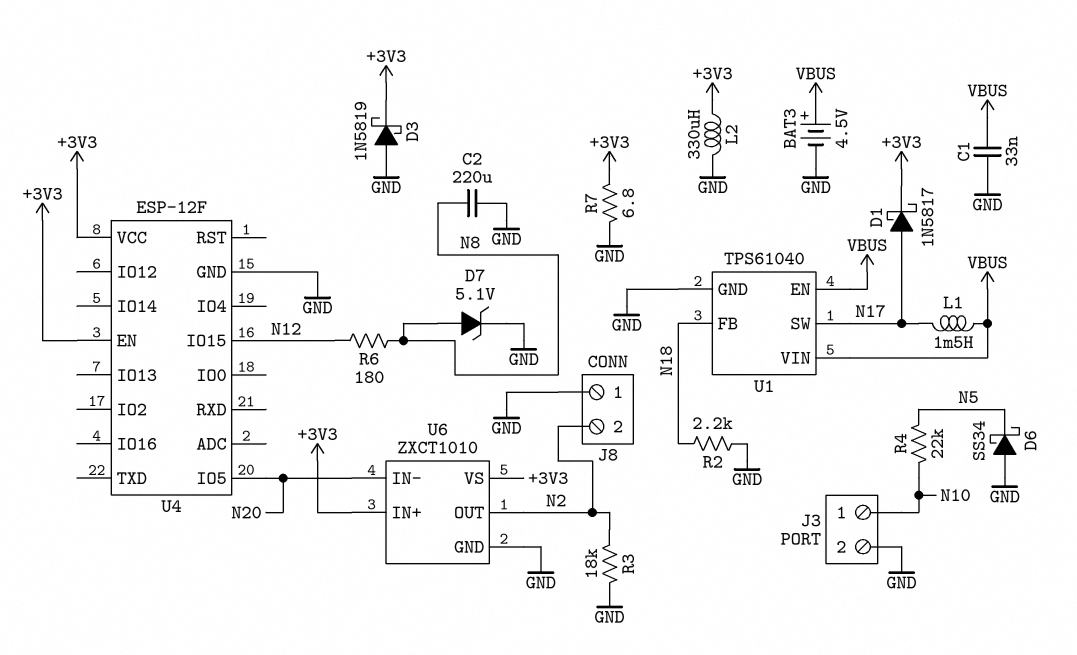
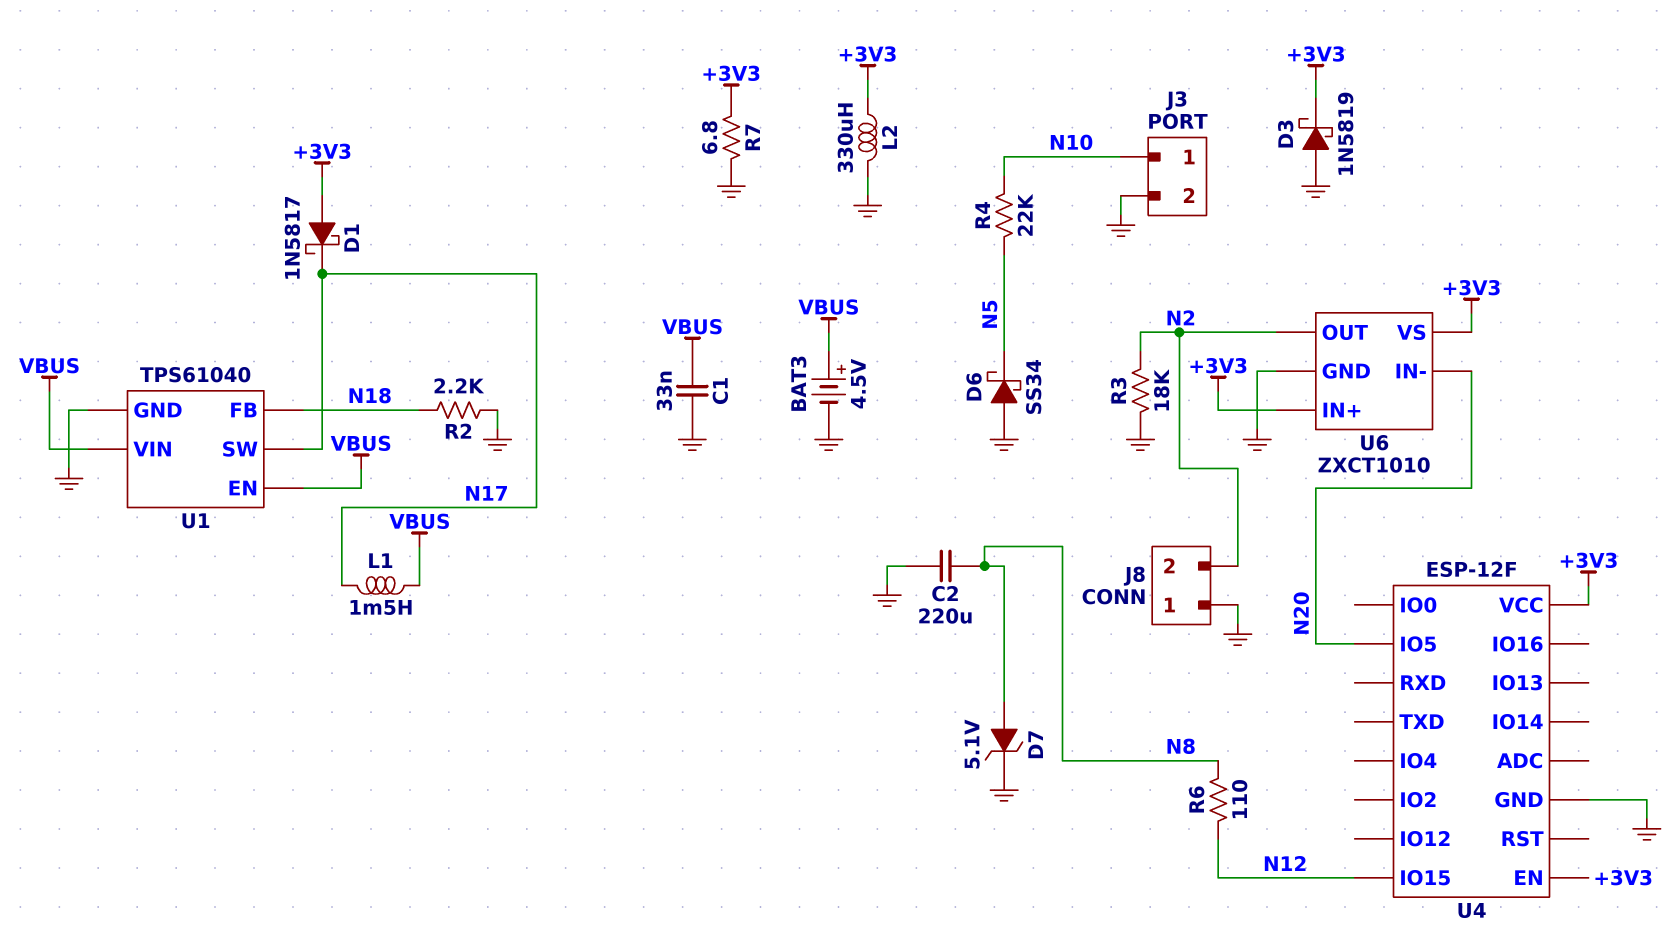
D1: schottky 1N5817 (A N17, K +3V3) -> schottky 1N5817 (A +3V3, K N17)
R6: 180 (N8, N12) -> 110 (N8, N12)

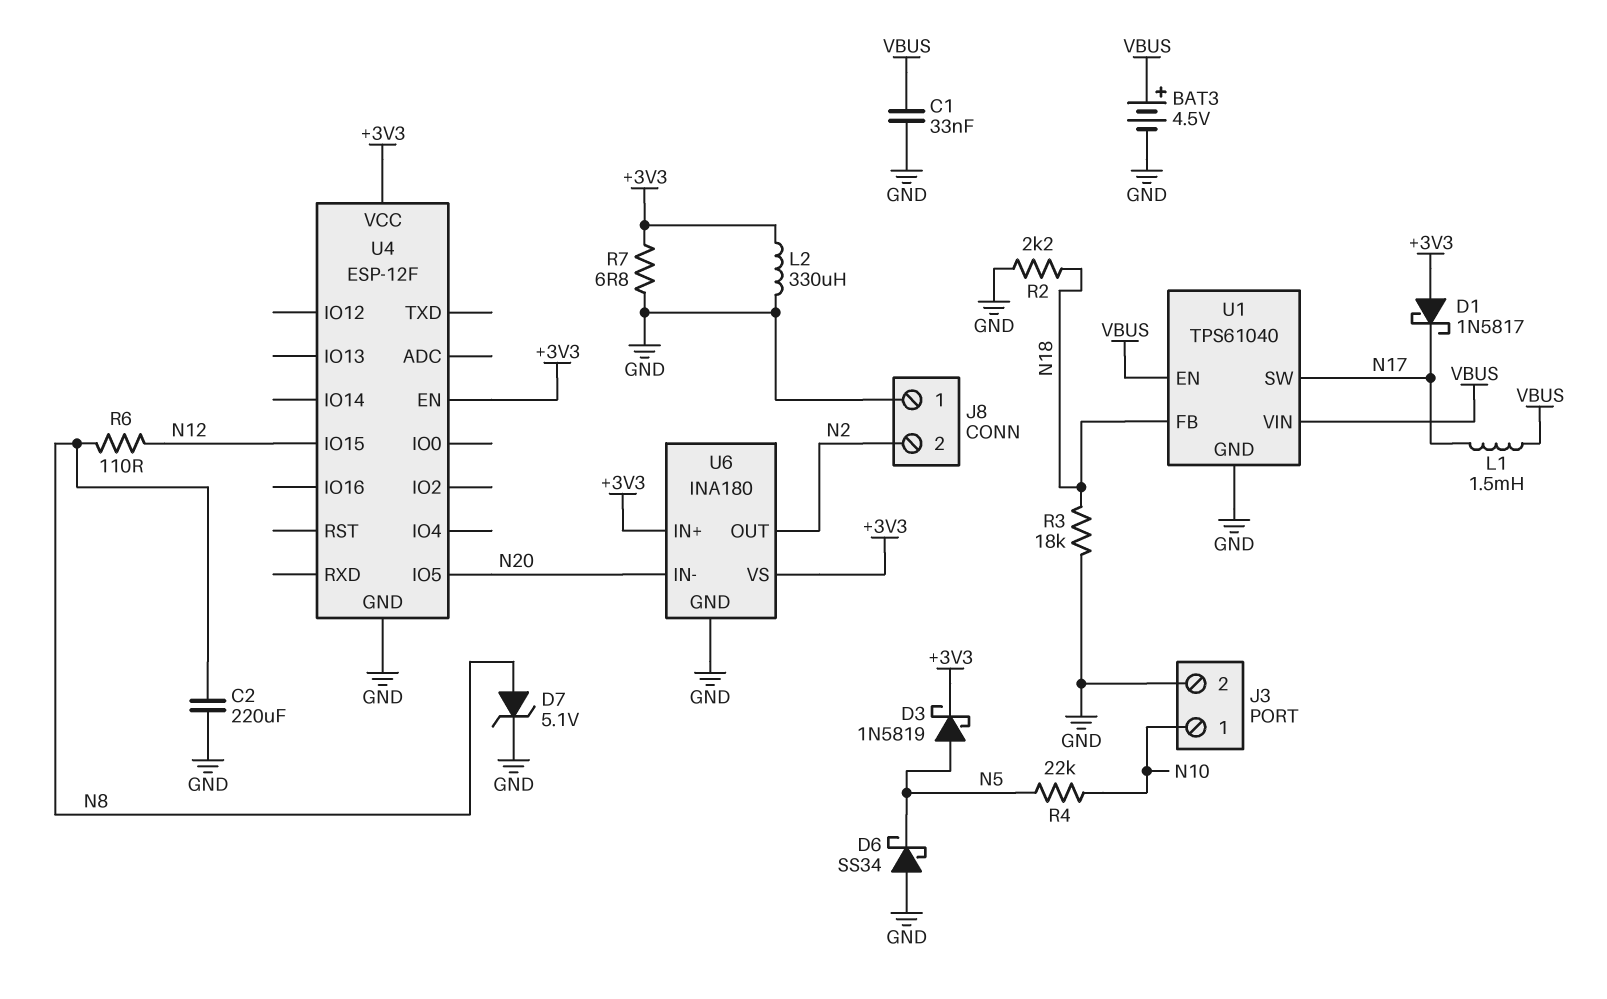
D3: schottky 1N5819 (A GND, K +3V3) -> schottky 1N5819 (A N5, K +3V3)
R3: 18k (GND, N2) -> 18k (GND, N18)
U6: ZXCT1010 -> INA180

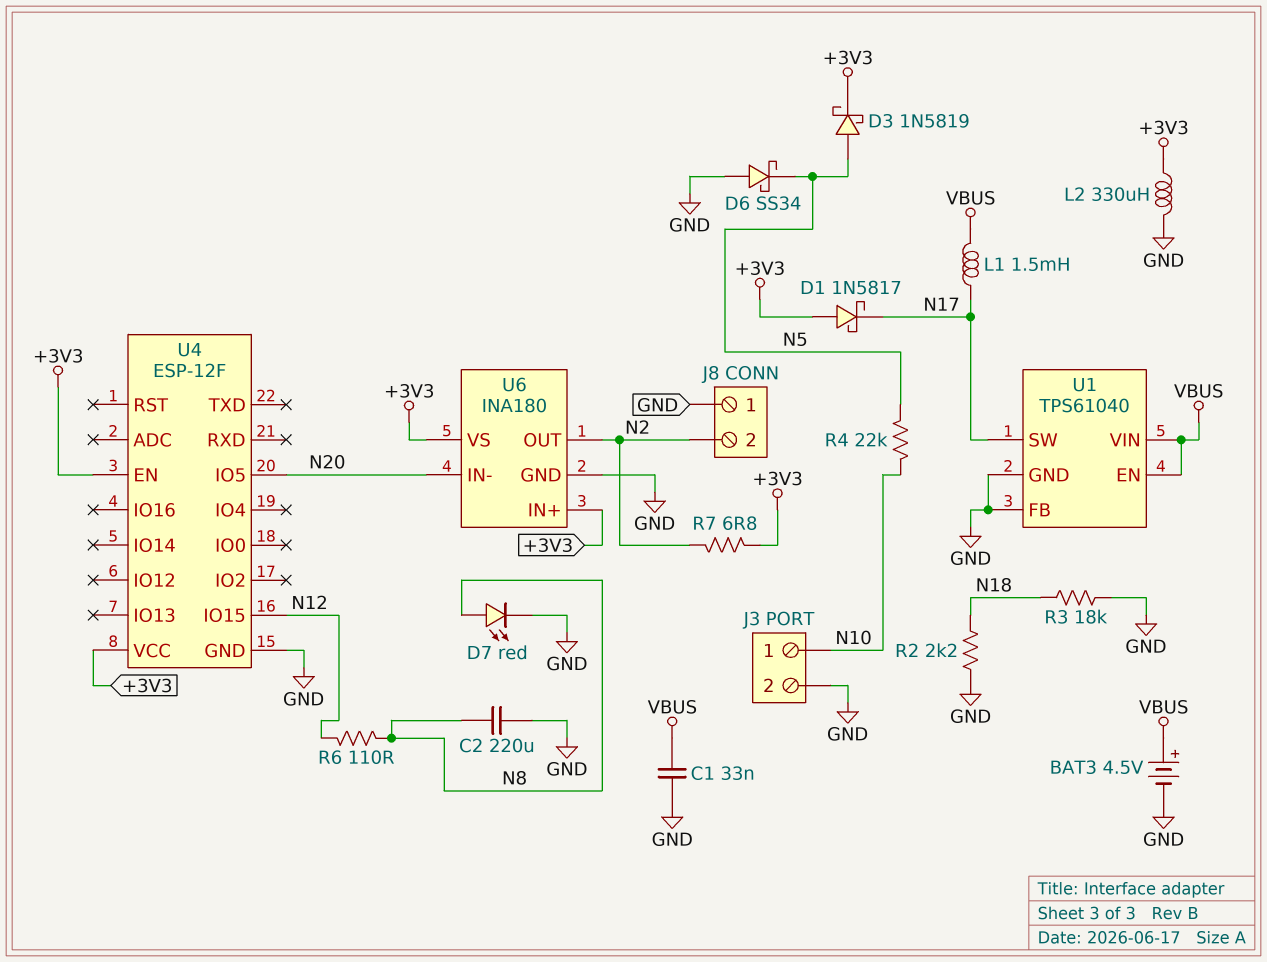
D7: zener 5.1V (A N8, K GND) -> LED red (A N8, K GND)
R7: 6.8 (+3V3, GND) -> 6.8 (+3V3, N2)
U1 pin FB: N18 -> GND

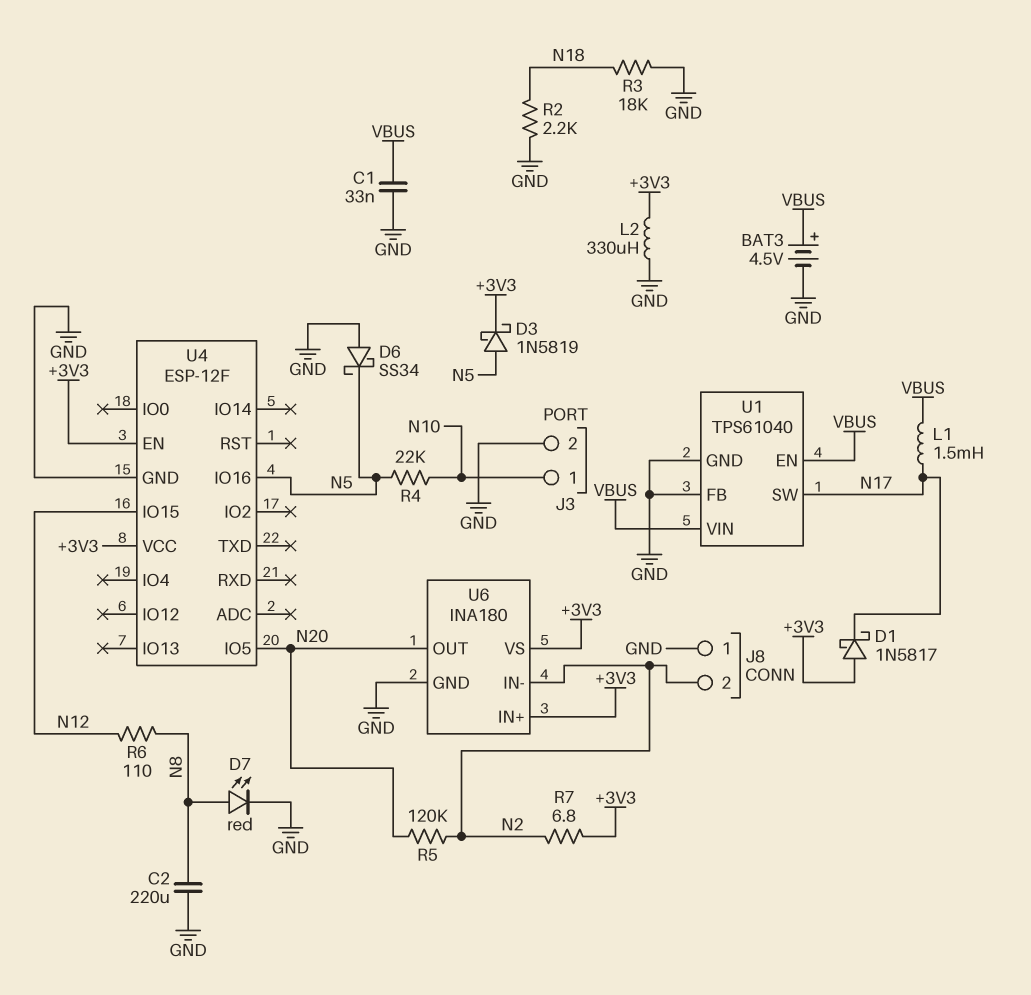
R5: none -> 120k (N2, N20)
U4 pin IO16: none -> N5
U6 pin IN-: N20 -> N2
U6 pin OUT: N2 -> N20

